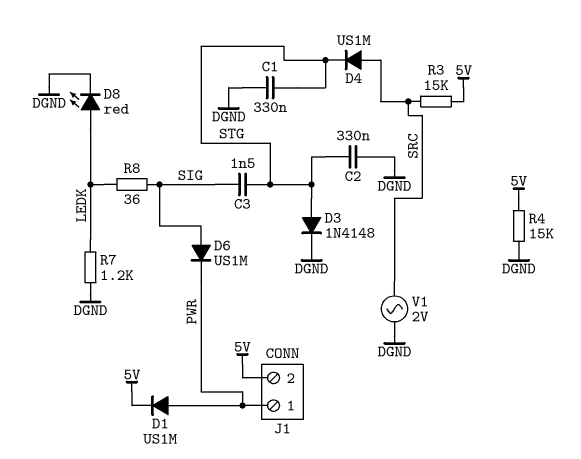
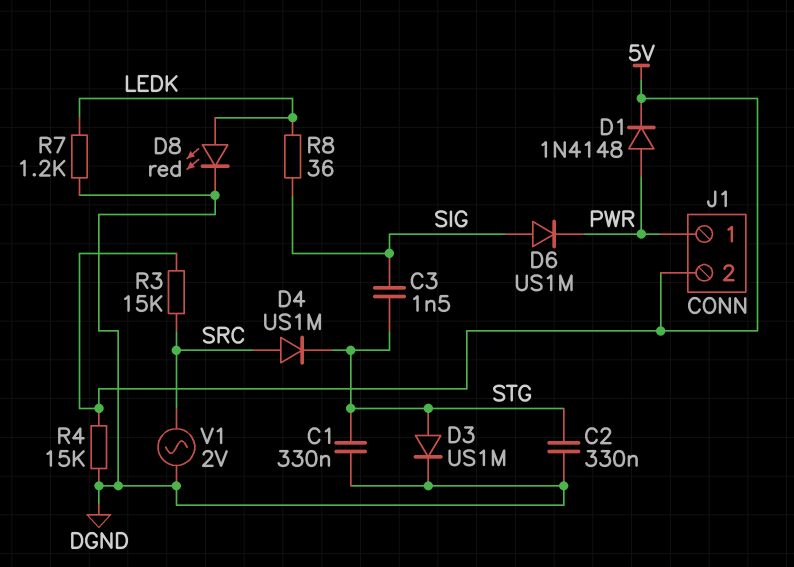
D1: diode US1M (A PWR, K 5V) -> diode 1N4148 (A PWR, K 5V)
D3: diode 1N4148 (A STG, K DGND) -> diode US1M (A STG, K DGND)

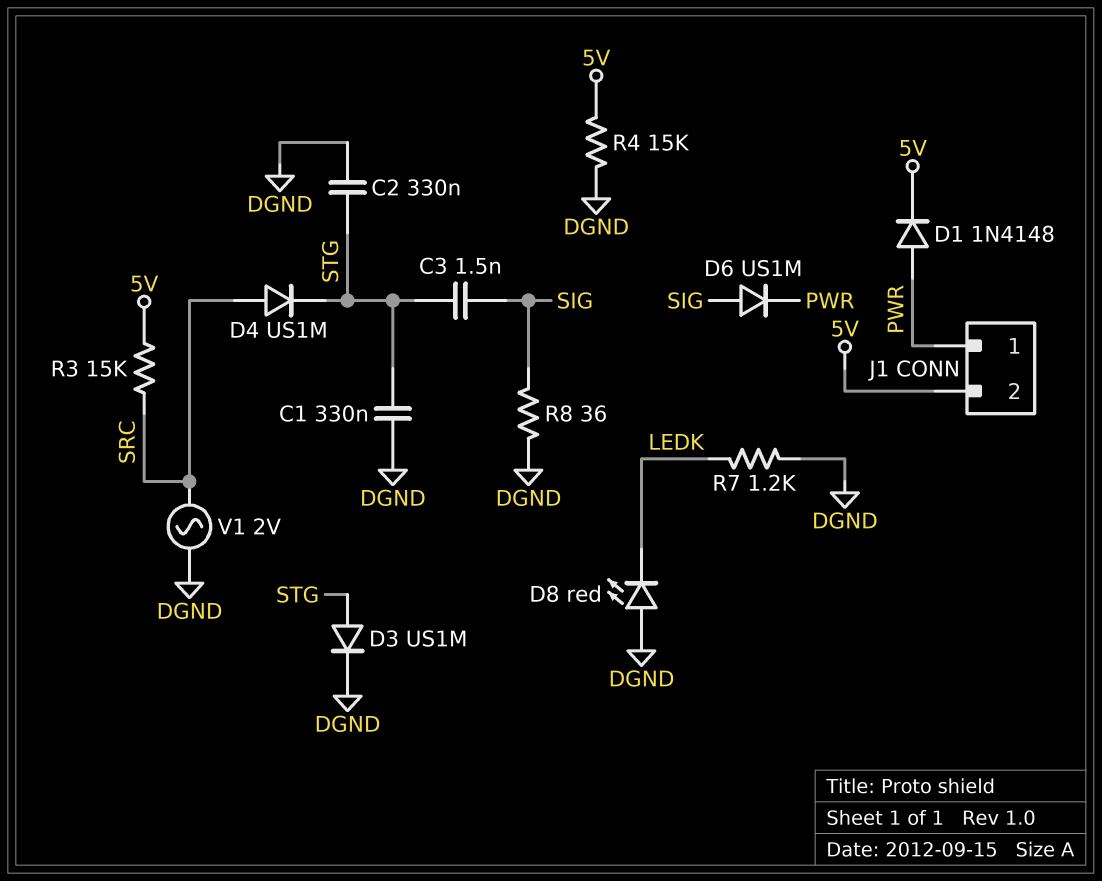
D8: LED red (A LEDK, K DGND) -> LED red (A DGND, K LEDK)
R8: 36 (LEDK, SIG) -> 36 (DGND, SIG)

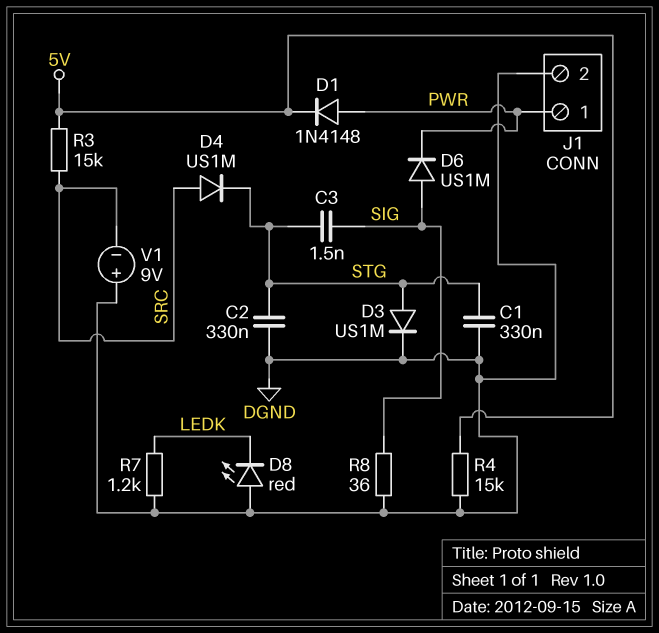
J1 pin 2: 5V -> DGND
V1: AC 2V (DGND, SRC) -> 9V (plus DGND, minus SRC)

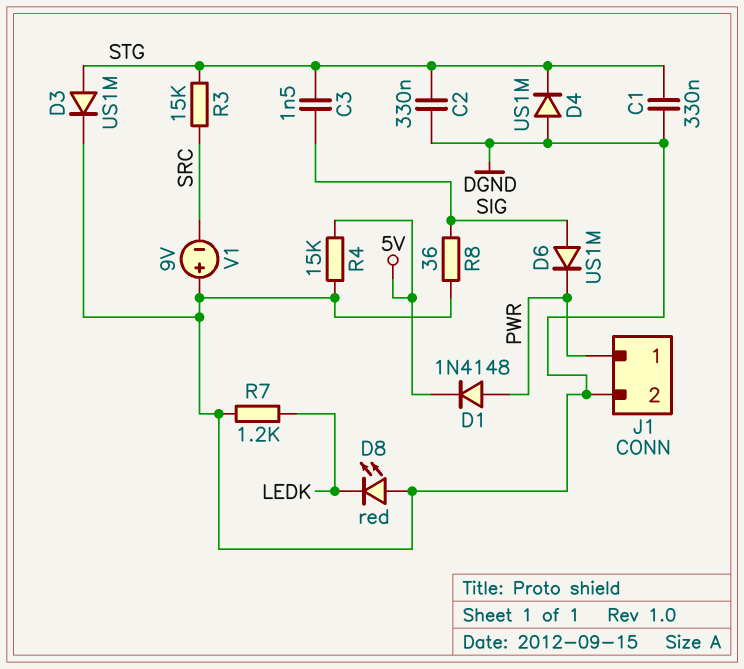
D4: diode US1M (A SRC, K STG) -> diode US1M (A DGND, K STG)
R3: 15k (5V, SRC) -> 15k (SRC, STG)

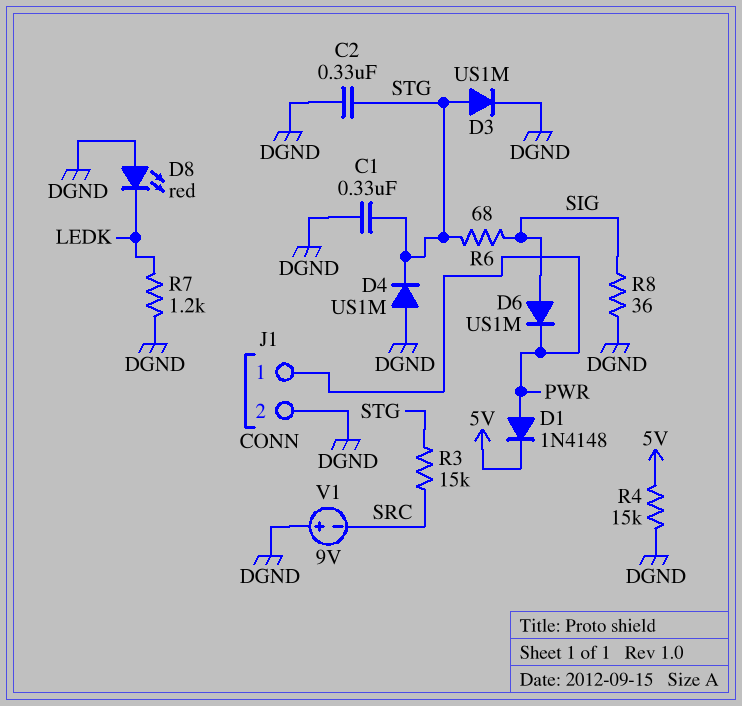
C3: 1.5nF (SIG, STG) -> none
R6: none -> 68 (SIG, STG)

